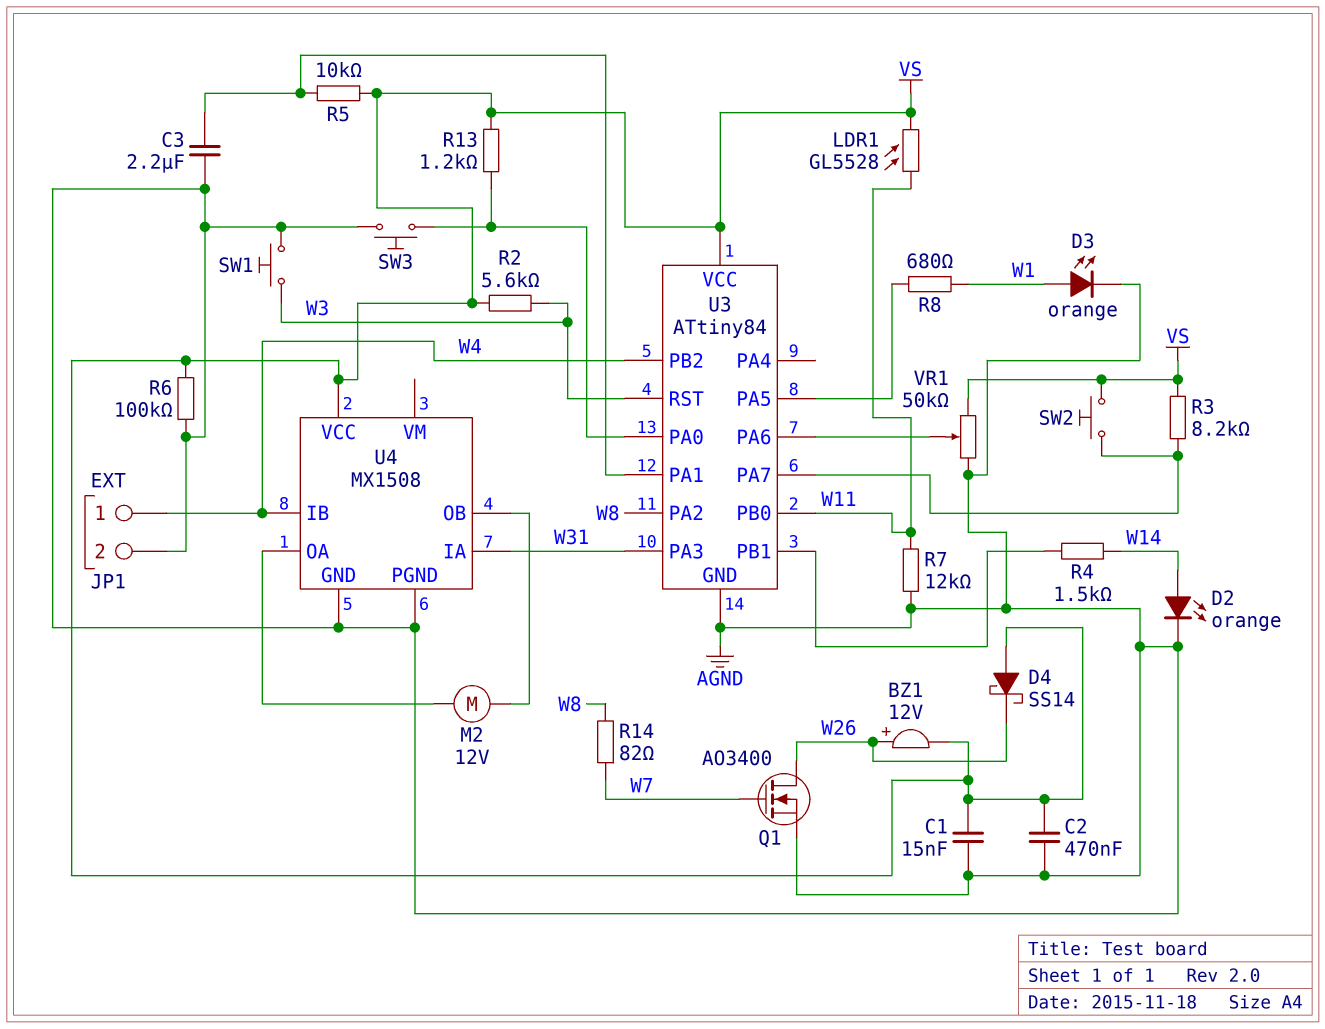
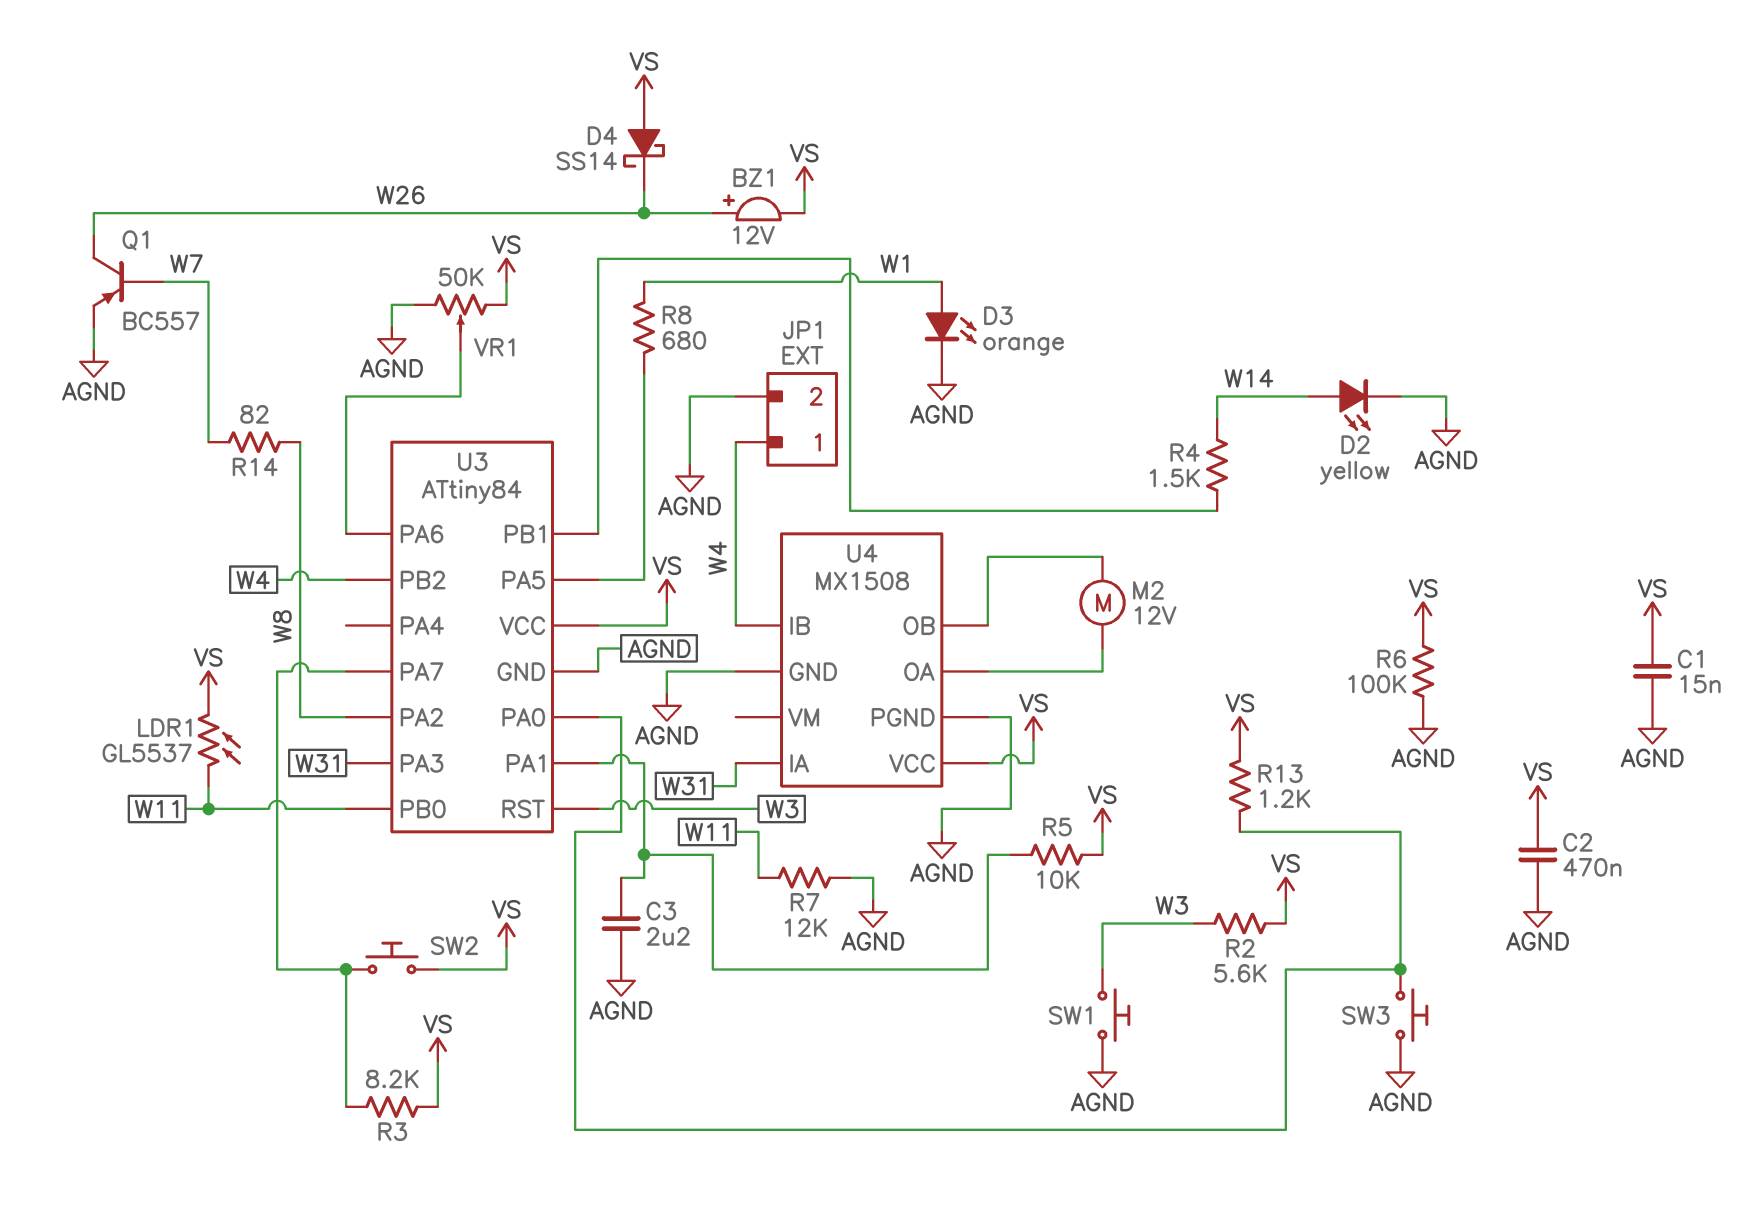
D2: LED orange (A W14, K AGND) -> LED yellow (A W14, K AGND)
LDR1: GL5528 (VS, W11) -> GL5537 (VS, W11)
Q1: NMOS AO3400 (G W7, D W26, S AGND) -> PNP BC557 (B W7, C W26, E AGND)

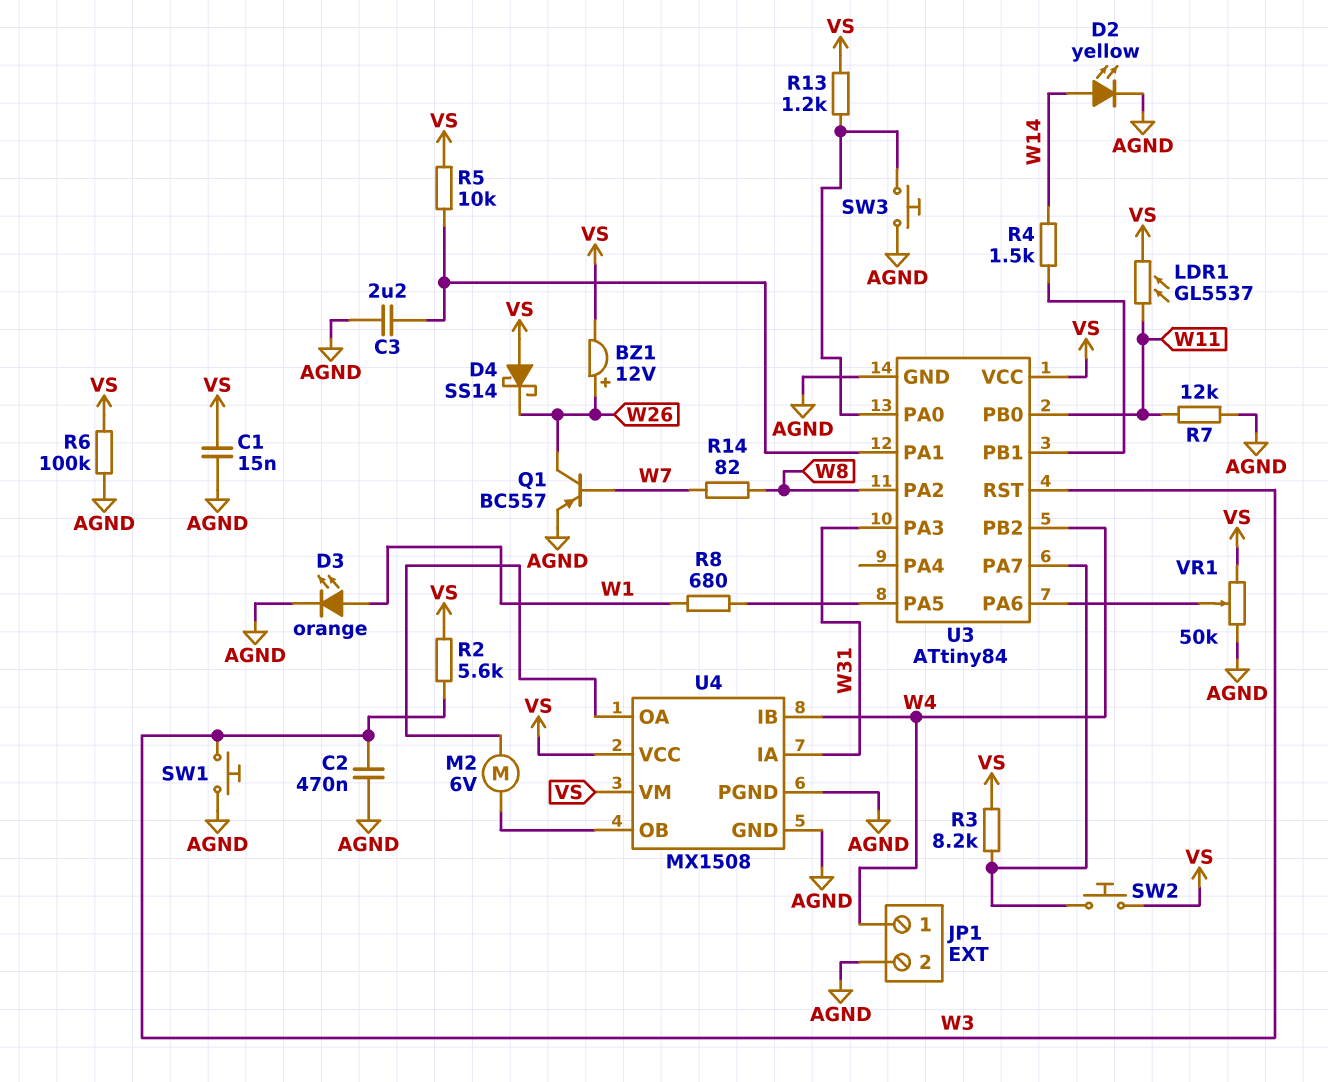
C2: 470nF (AGND, VS) -> 470nF (AGND, W3)
M2: motor 12V (U4/OA, U4/OB) -> motor 6V (U4/OA, U4/OB)
U4 pin VM: none -> VS

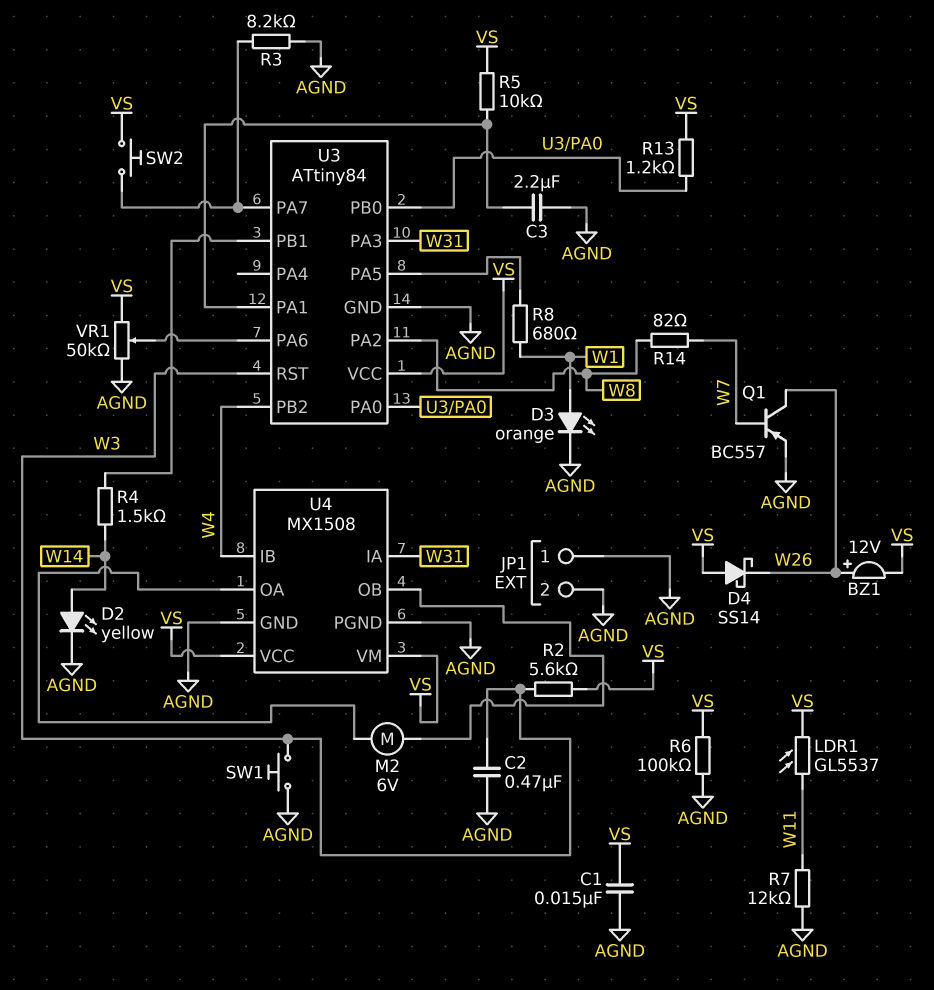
JP1 pin 1: W4 -> AGND
R3: 8.2k (U3/PA7, VS) -> 8.2k (AGND, U3/PA7)
SW3: button (AGND, U3/PA0) -> none
U3 pin PB0: W11 -> U3/PA0

